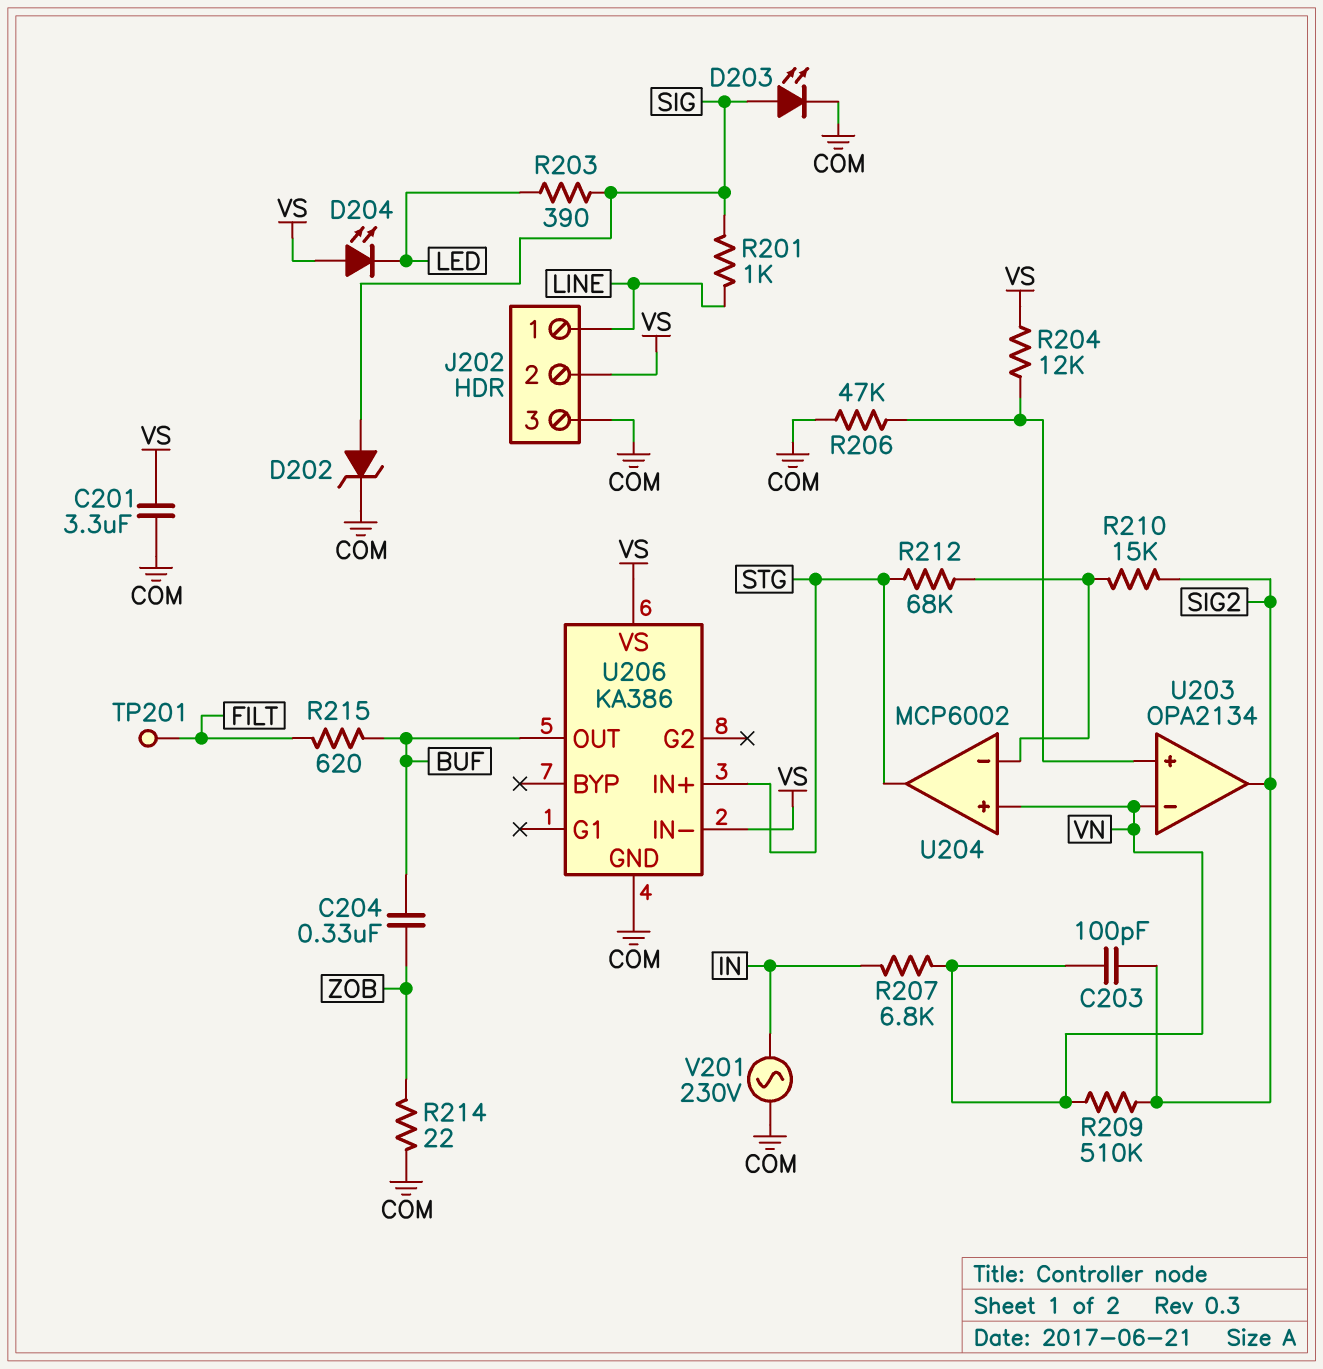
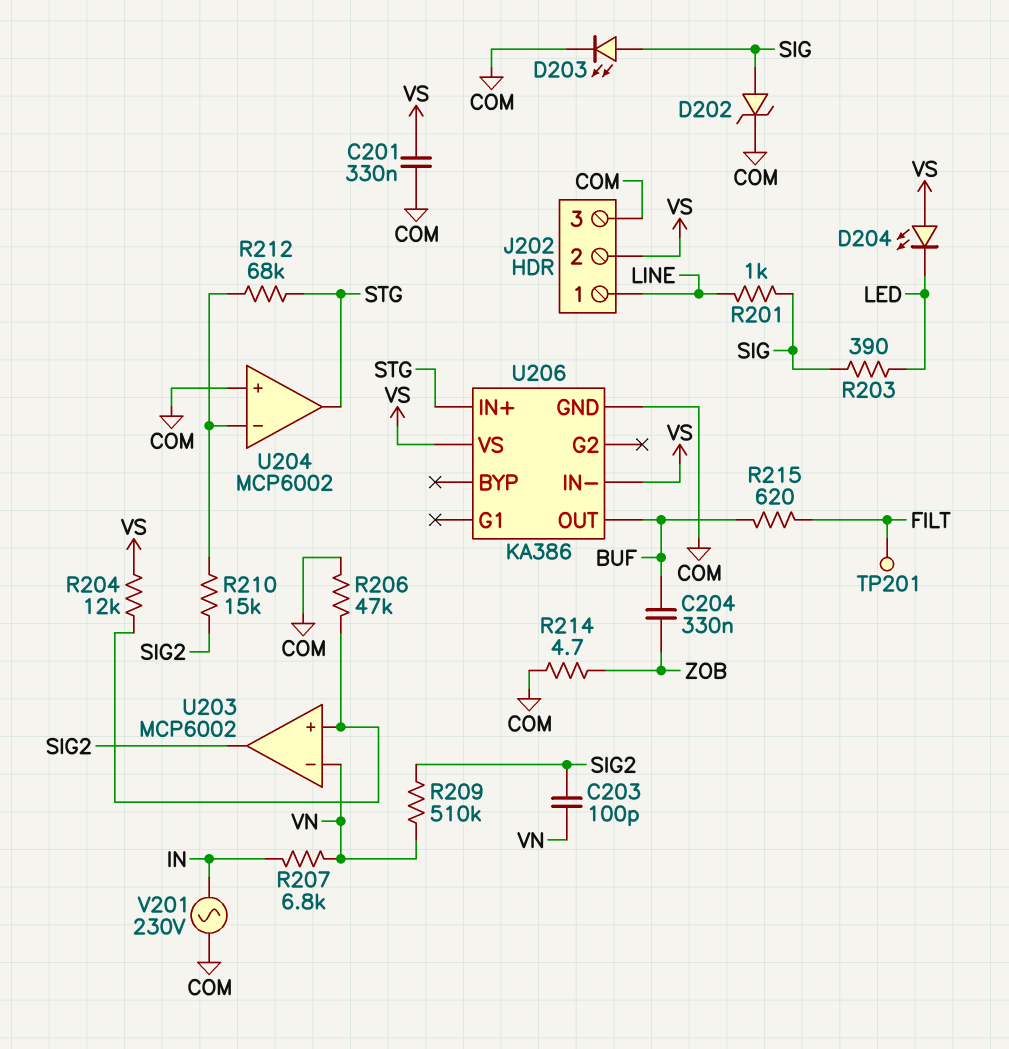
C201: 3.3uF (COM, VS) -> 330nF (COM, VS)
R214: 22 (COM, ZOB) -> 4.7 (COM, ZOB)
U203: OPA2134 -> MCP6002
U204 pin in+: VN -> COM

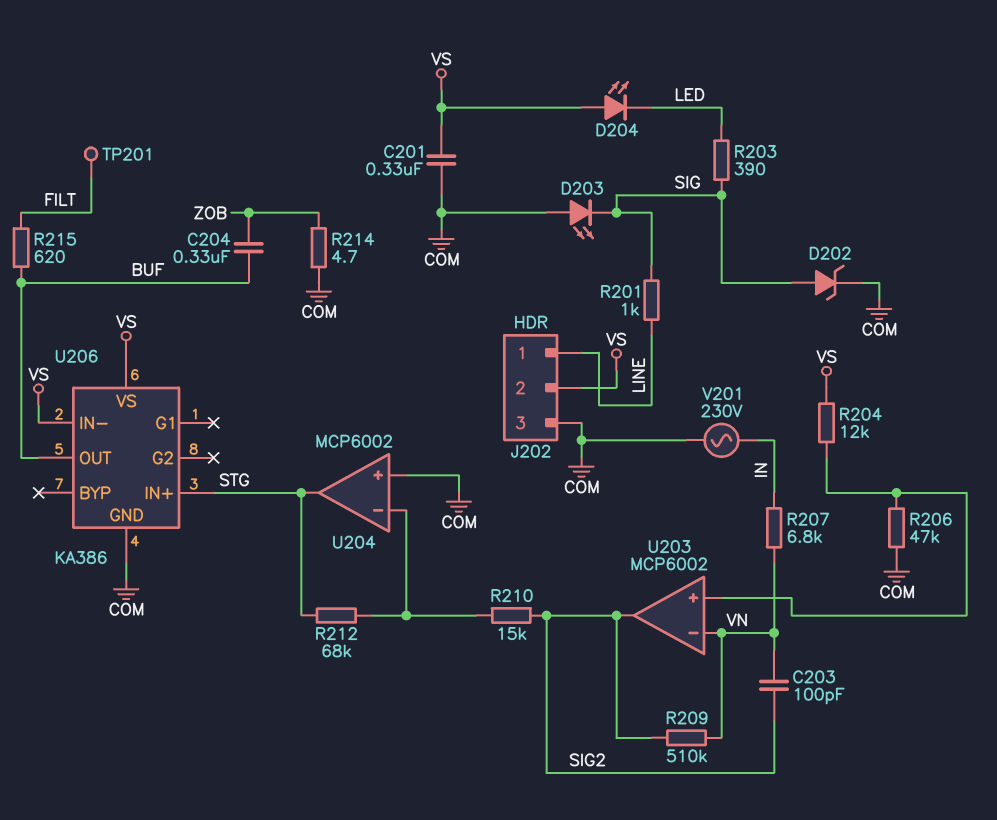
D203: LED (A SIG, K COM) -> LED (A COM, K SIG)

